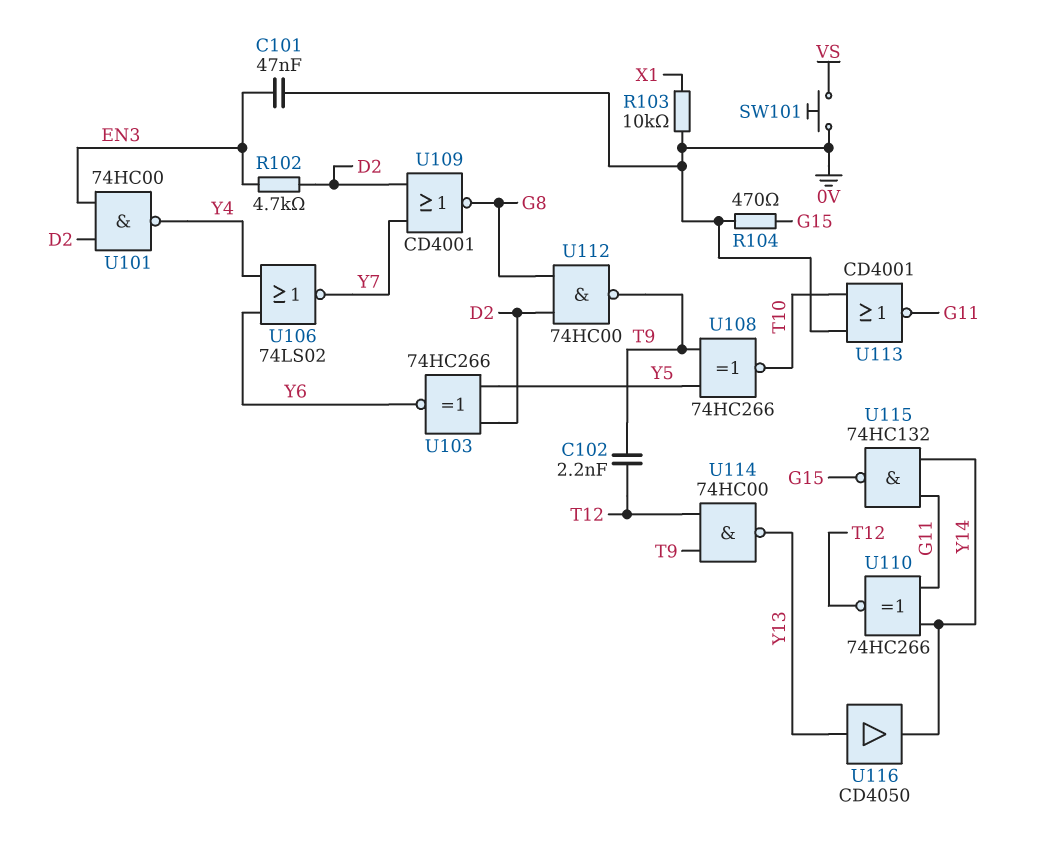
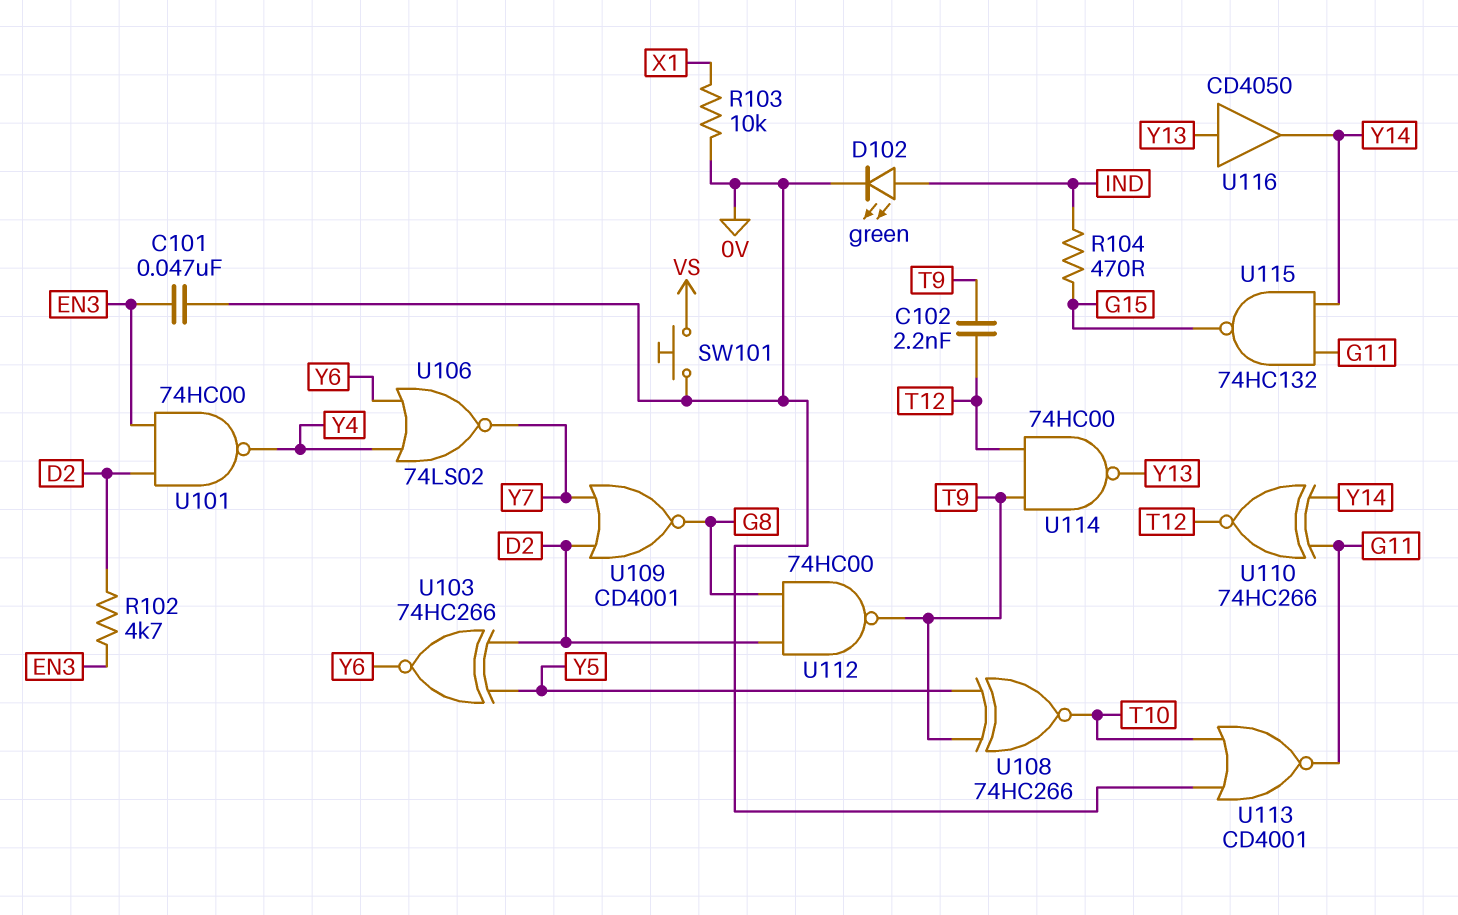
D102: none -> LED green (A IND, K 0V)
R104: 470 (0V, G15) -> 470 (G15, IND)

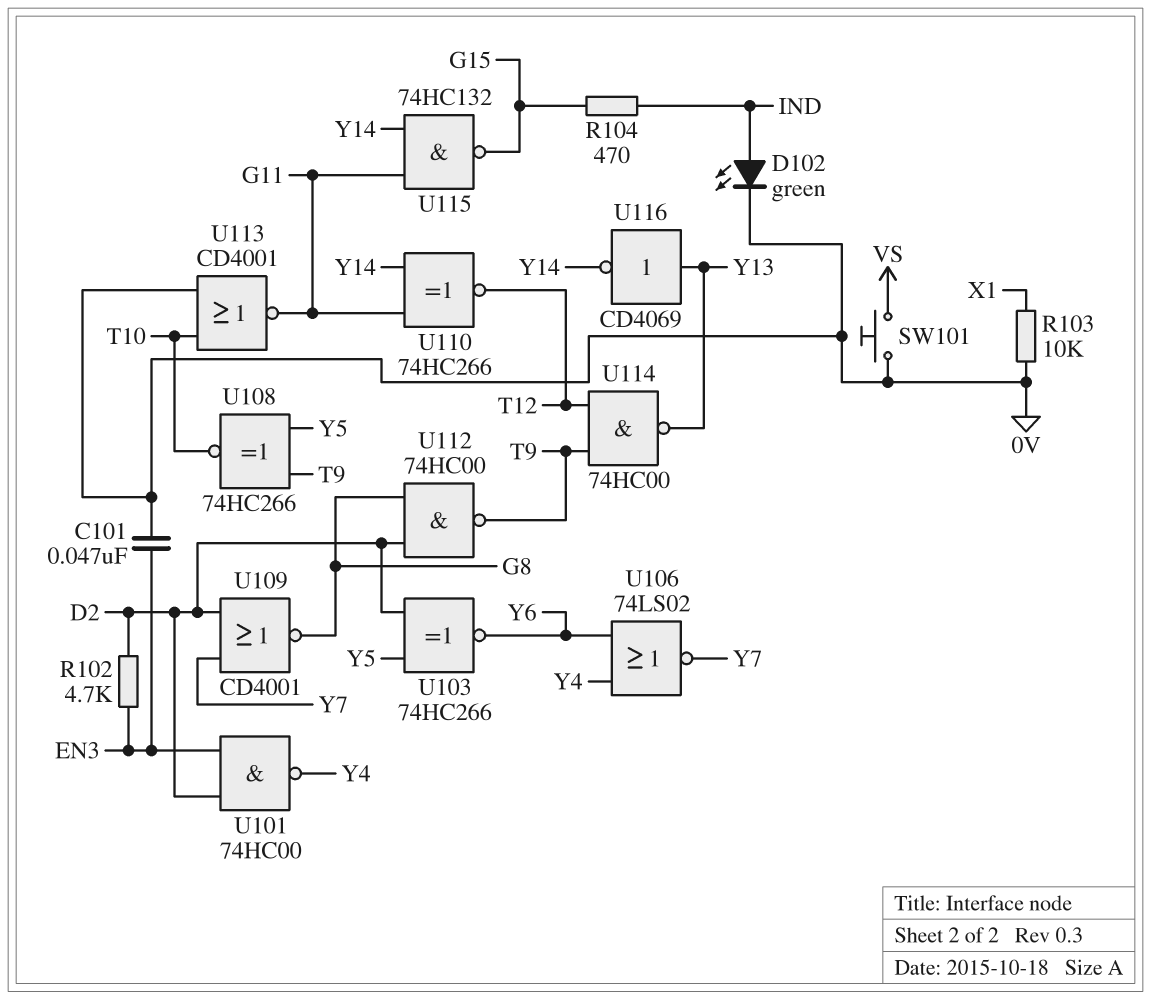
C102: 2.2nF (T9, T12) -> none
U116: buffer CD4050 (in Y13, out Y14) -> NOT CD4069 (in Y13, out Y14)

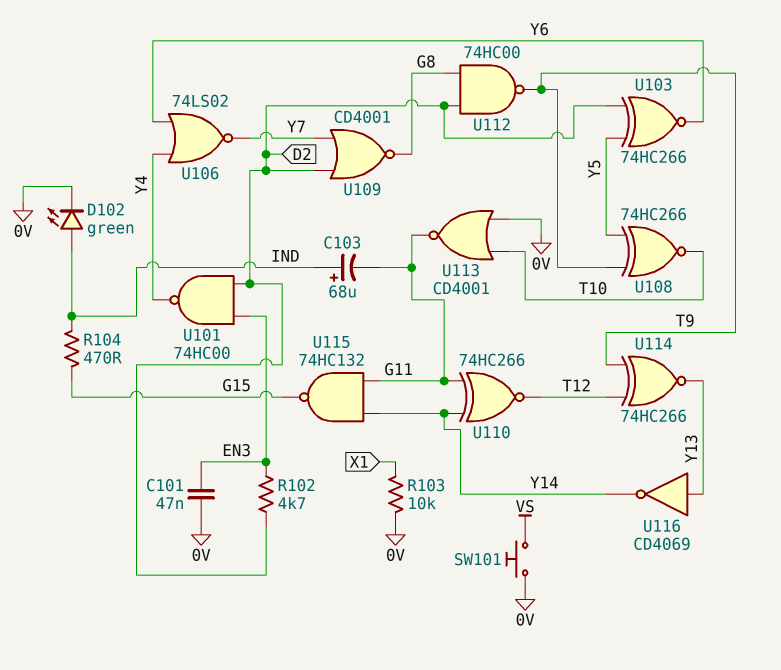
C103: none -> 68uF (plus IND, minus G11)
U114: NAND 74HC00 (in T9, in T12, out Y13) -> XNOR 74HC266 (in T9, in T12, out Y13)

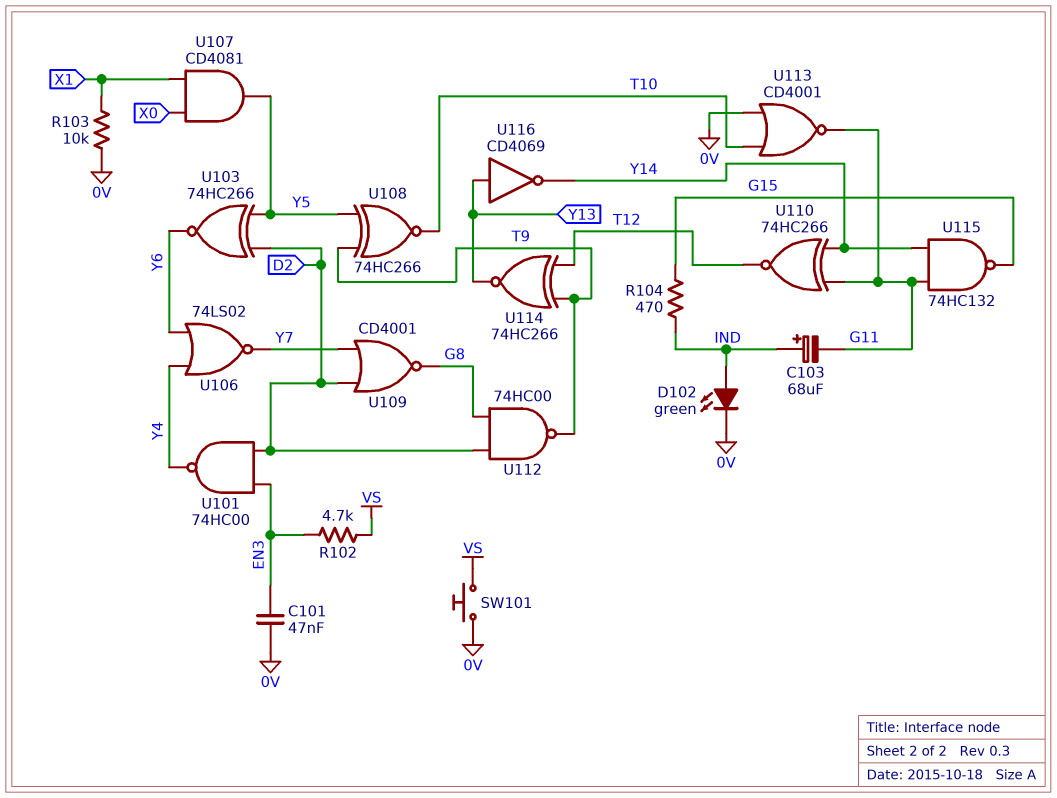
R102: 4.7k (D2, EN3) -> 4.7k (EN3, VS)
U107: none -> AND CD4081 (in X0, in X1, out Y5)

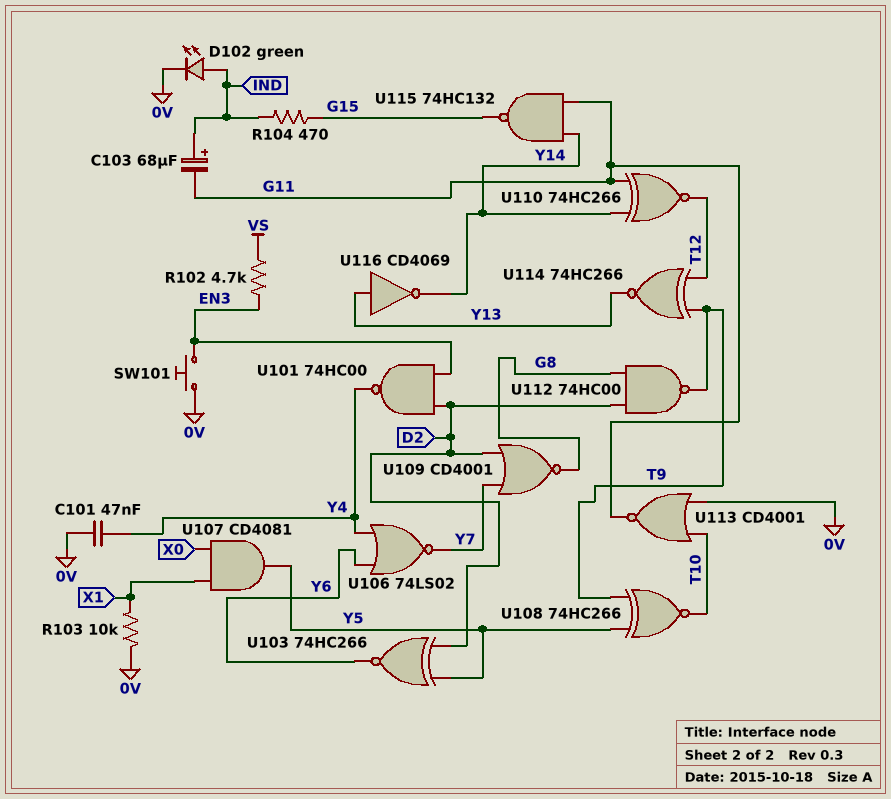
C101: 47nF (0V, EN3) -> 47nF (0V, Y4)
SW101: button (0V, VS) -> button (0V, EN3)

